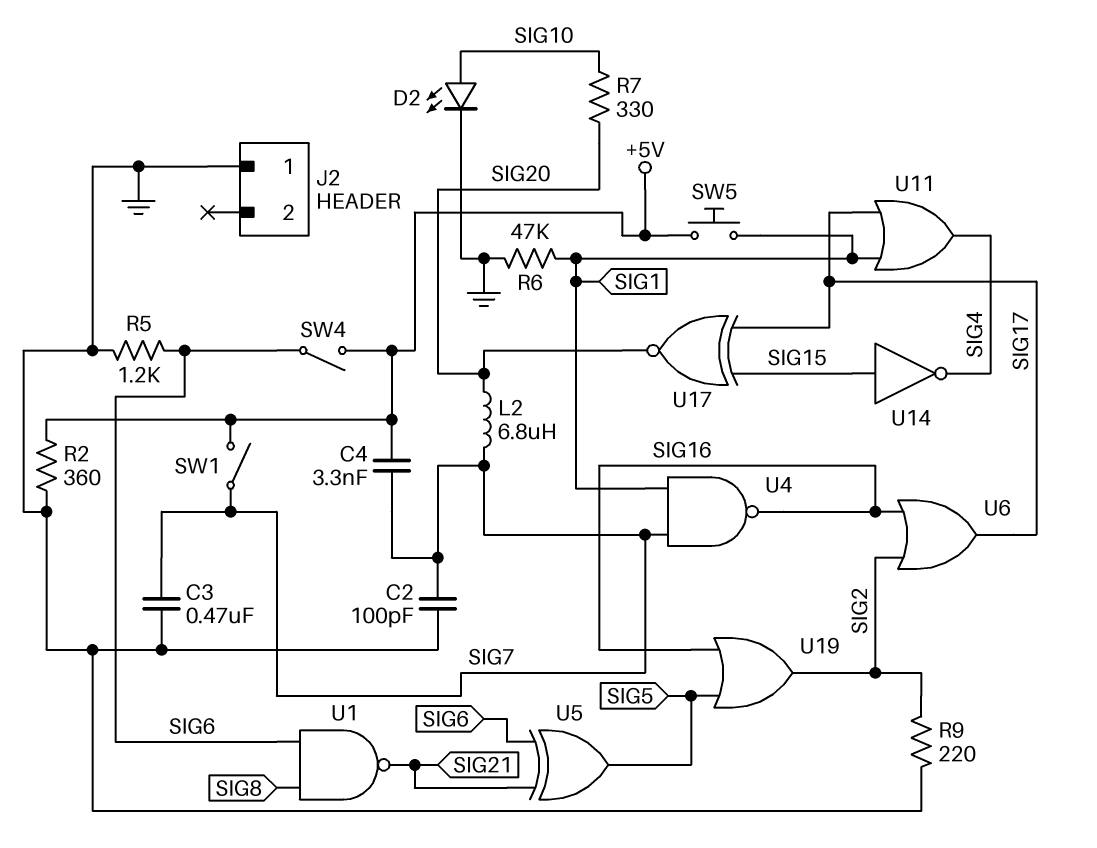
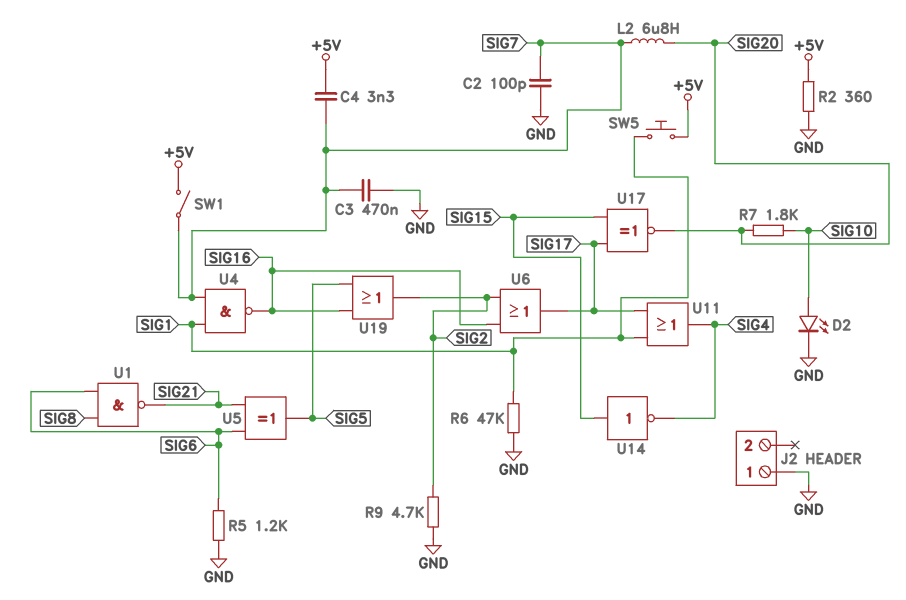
R7: 330 (SIG10, SIG20) -> 1.8k (SIG10, SIG20)
R9: 220 (GND, SIG2) -> 4.7k (GND, SIG2)
SW4: switch (+5V, SIG6) -> none

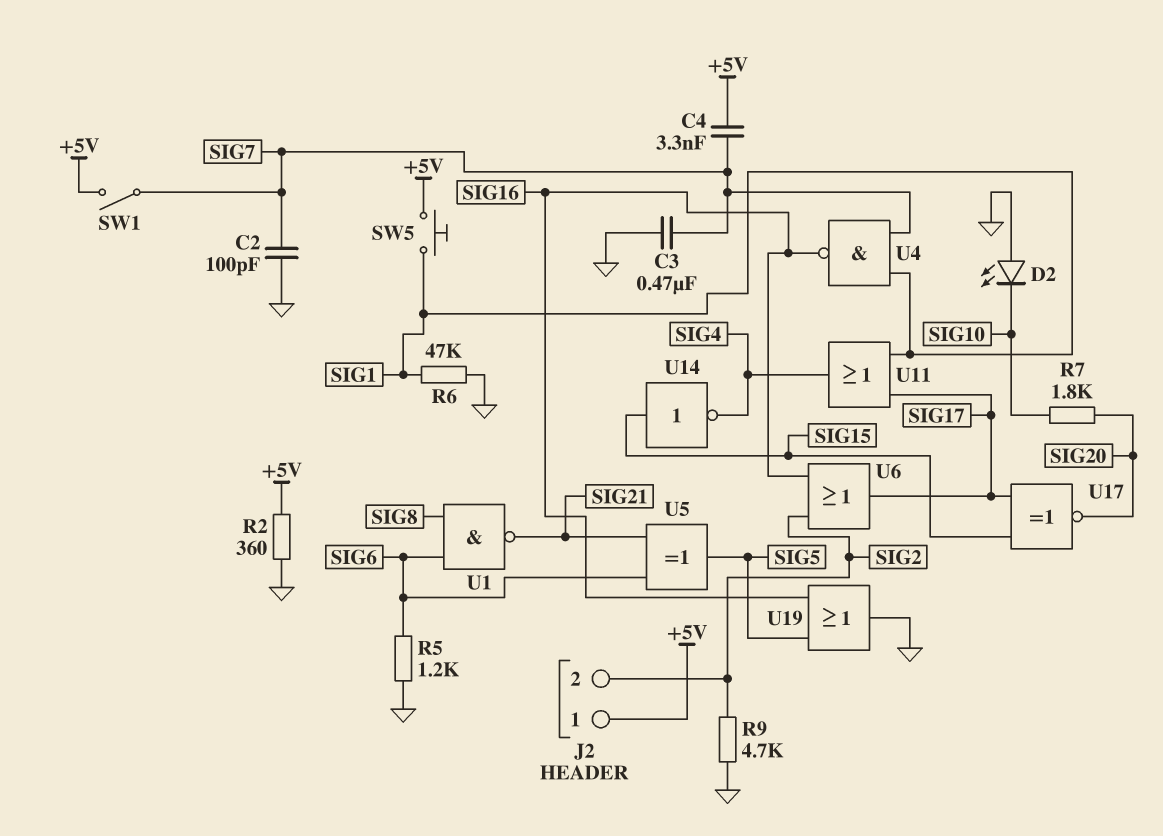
D2: LED (A SIG10, K GND) -> LED (A GND, K SIG10)
J2 pin 1: GND -> +5V
J2 pin 2: none -> SIG2
L2: 6.8uH (SIG7, SIG20) -> none
U19: OR (in SIG5, in SIG16, out SIG2) -> OR (in SIG5, in SIG16, out GND)

